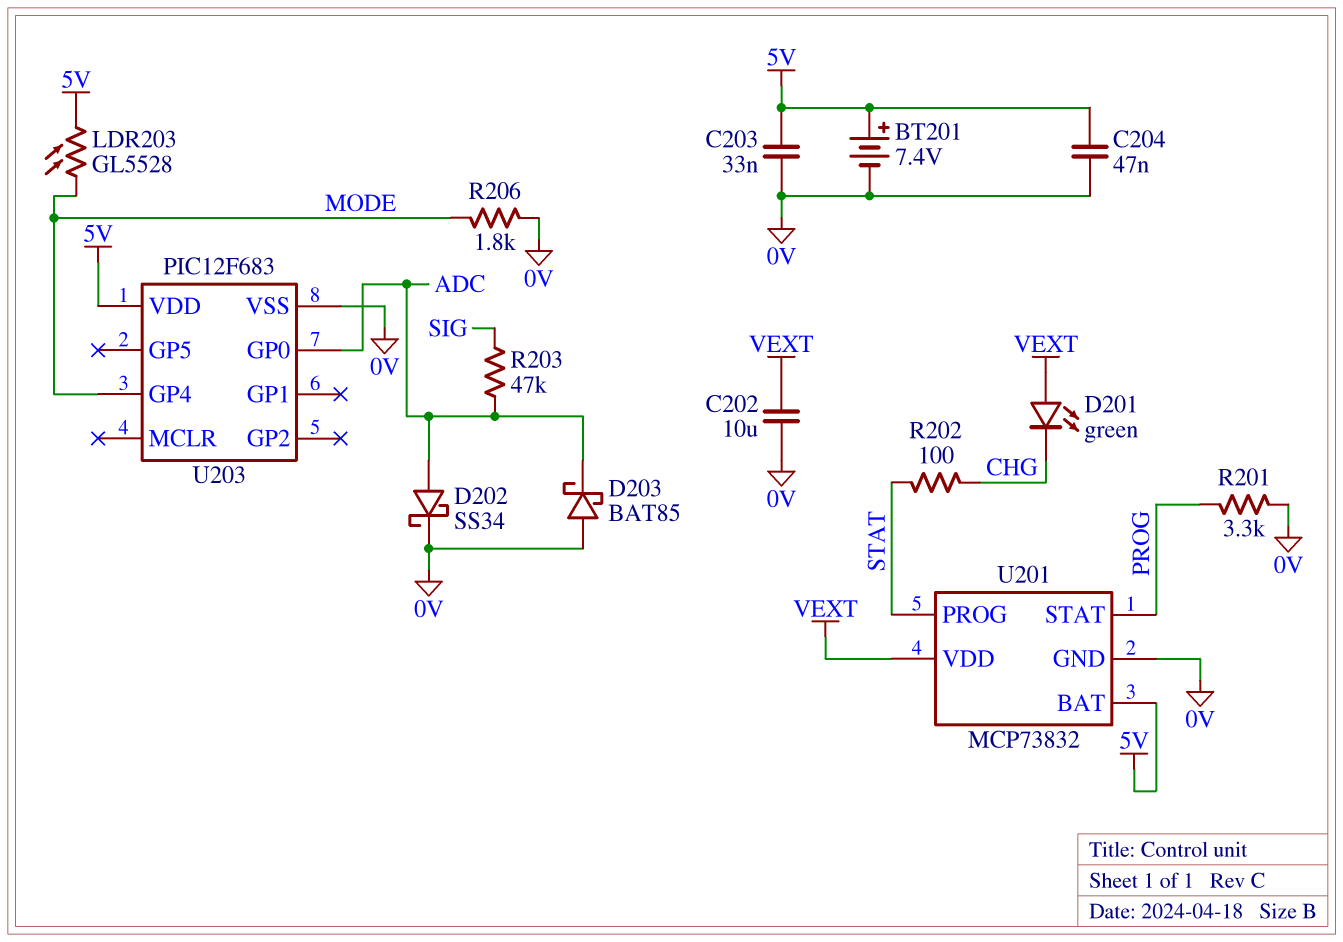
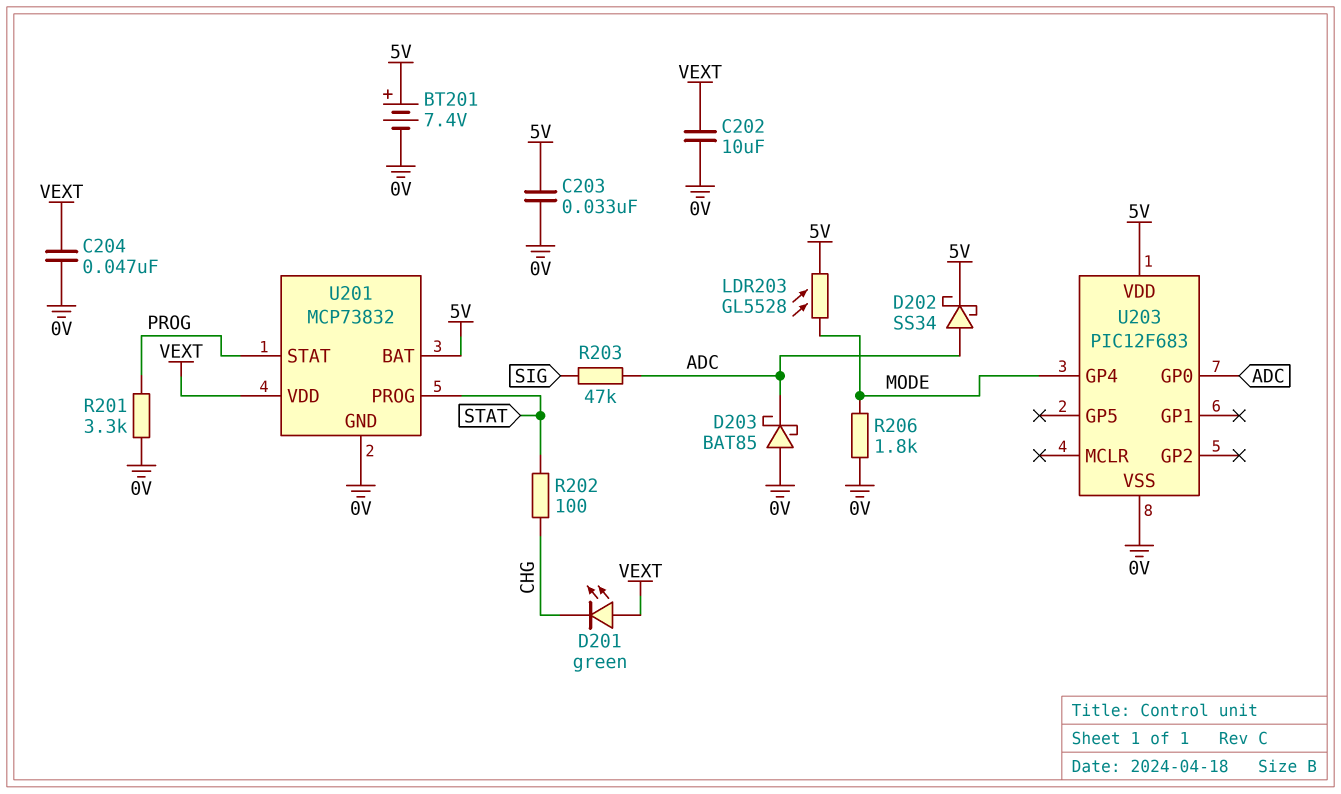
C204: 47nF (0V, 5V) -> 47nF (0V, VEXT)
D202: schottky SS34 (A ADC, K 0V) -> schottky SS34 (A ADC, K 5V)

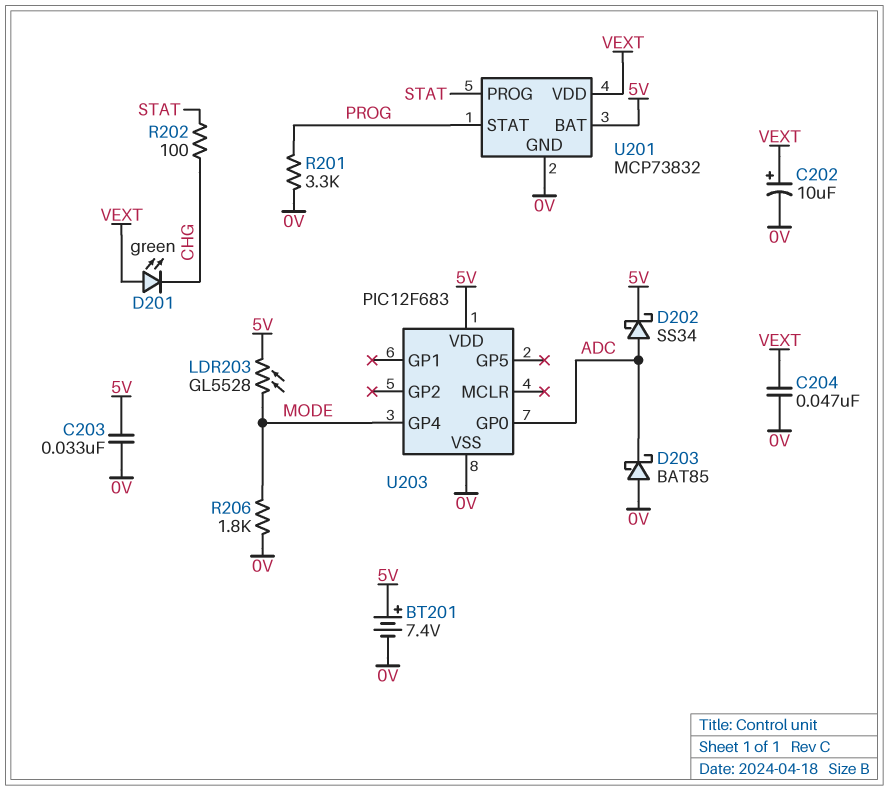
C202: 10uF (0V, VEXT) -> 10uF (plus VEXT, minus 0V)
R203: 47k (ADC, SIG) -> none

